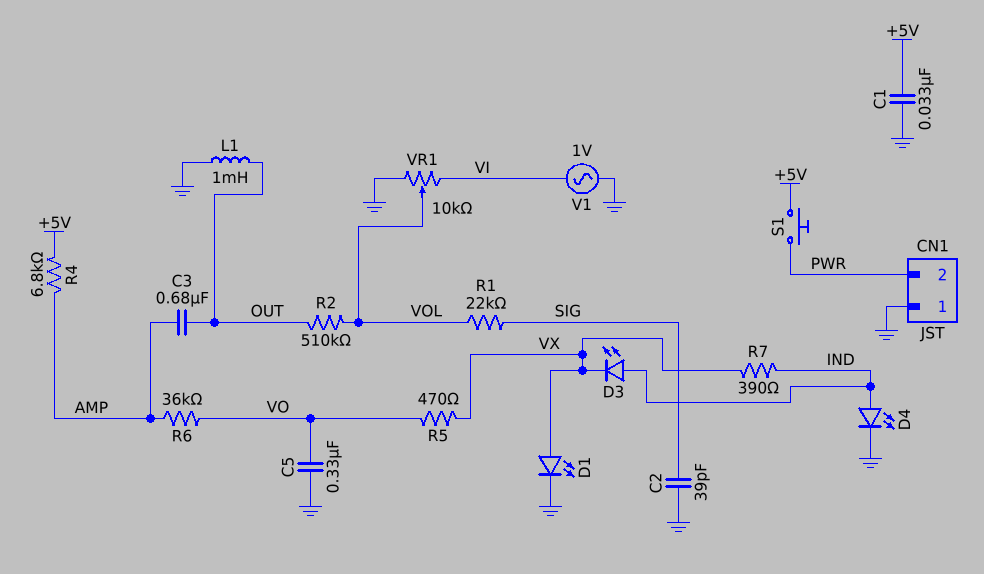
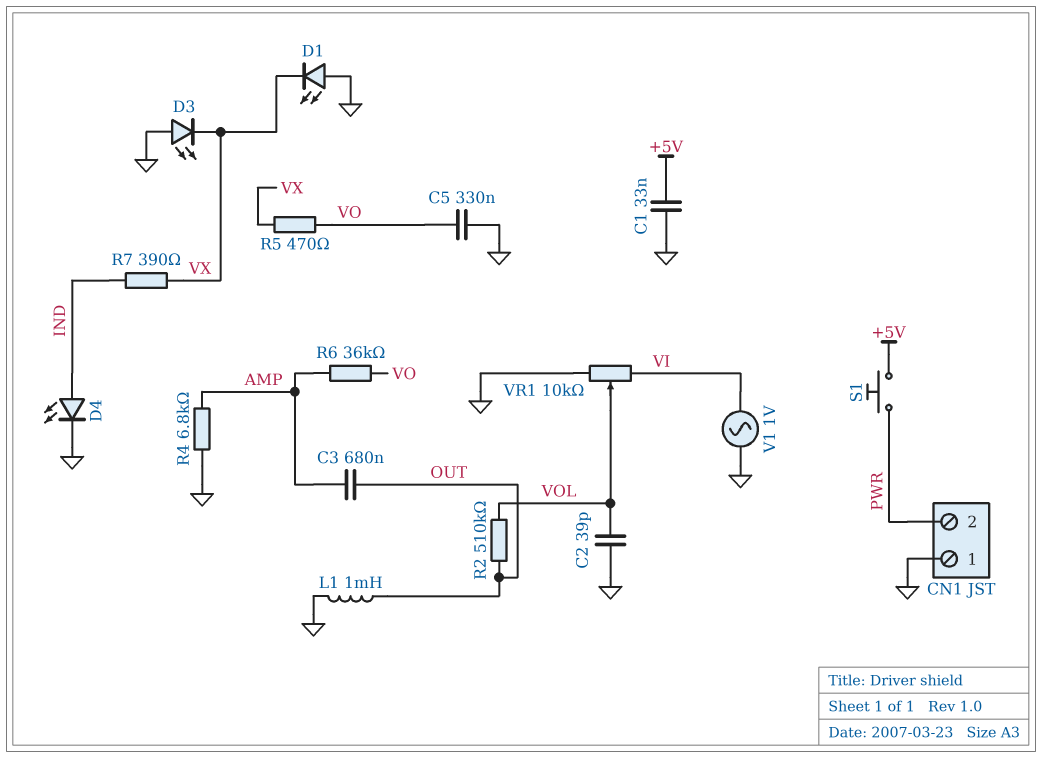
C2: 39pF (GND, SIG) -> 39pF (GND, VOL)
D1: LED (A VX, K GND) -> LED (A GND, K VX)
D3: LED (A IND, K VX) -> LED (A GND, K VX)
R1: 22k (SIG, VOL) -> none
R4: 6.8k (+5V, AMP) -> 6.8k (AMP, GND)

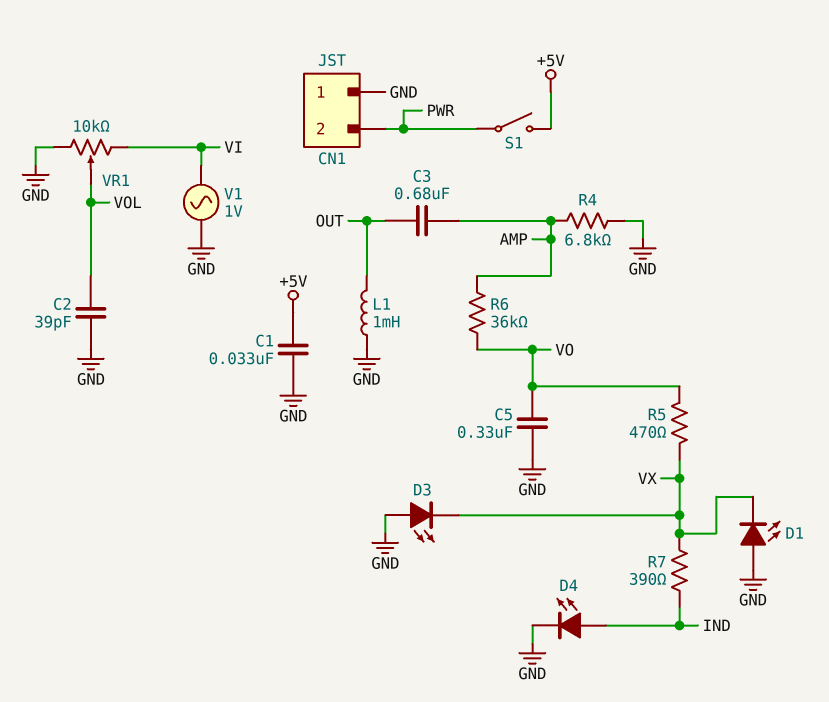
R2: 510k (OUT, VOL) -> none
S1: button (+5V, PWR) -> switch (+5V, PWR)

